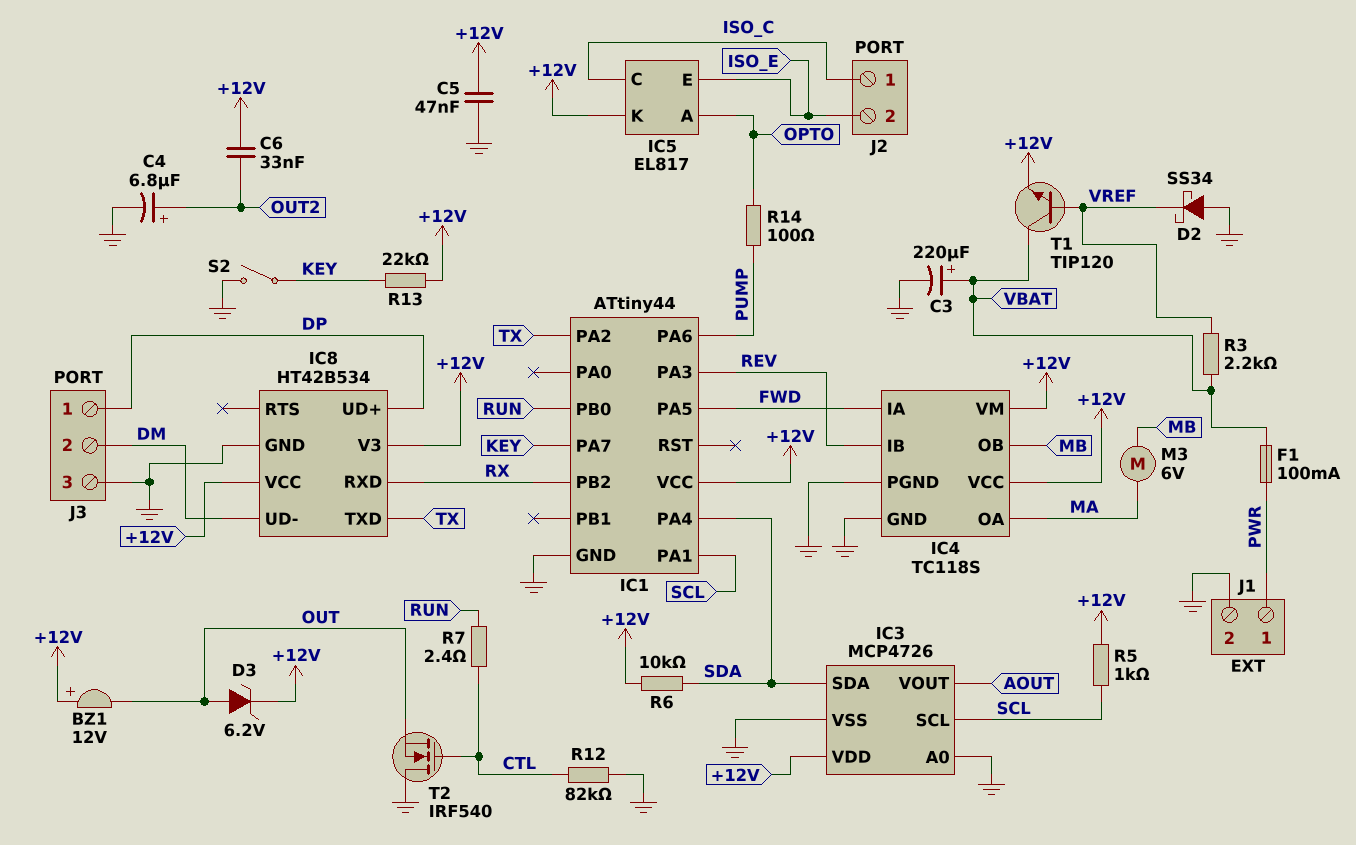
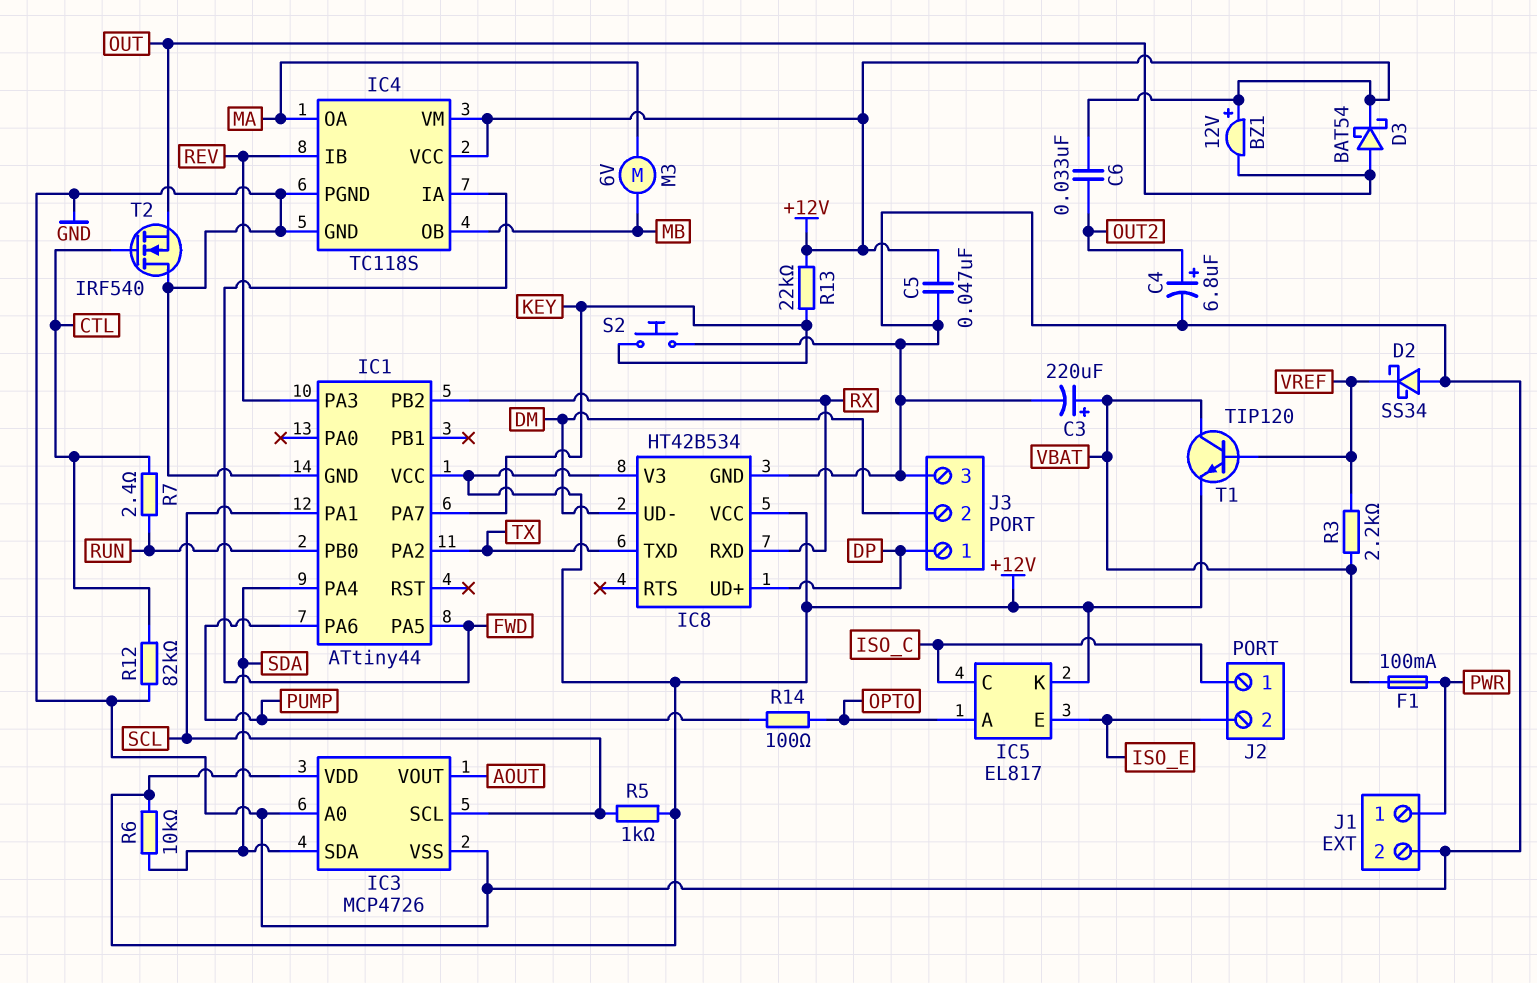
D3: zener 6.2V (A OUT, K +12V) -> schottky BAT54 (A OUT, K +12V)
S2: switch (GND, KEY) -> button (GND, KEY)

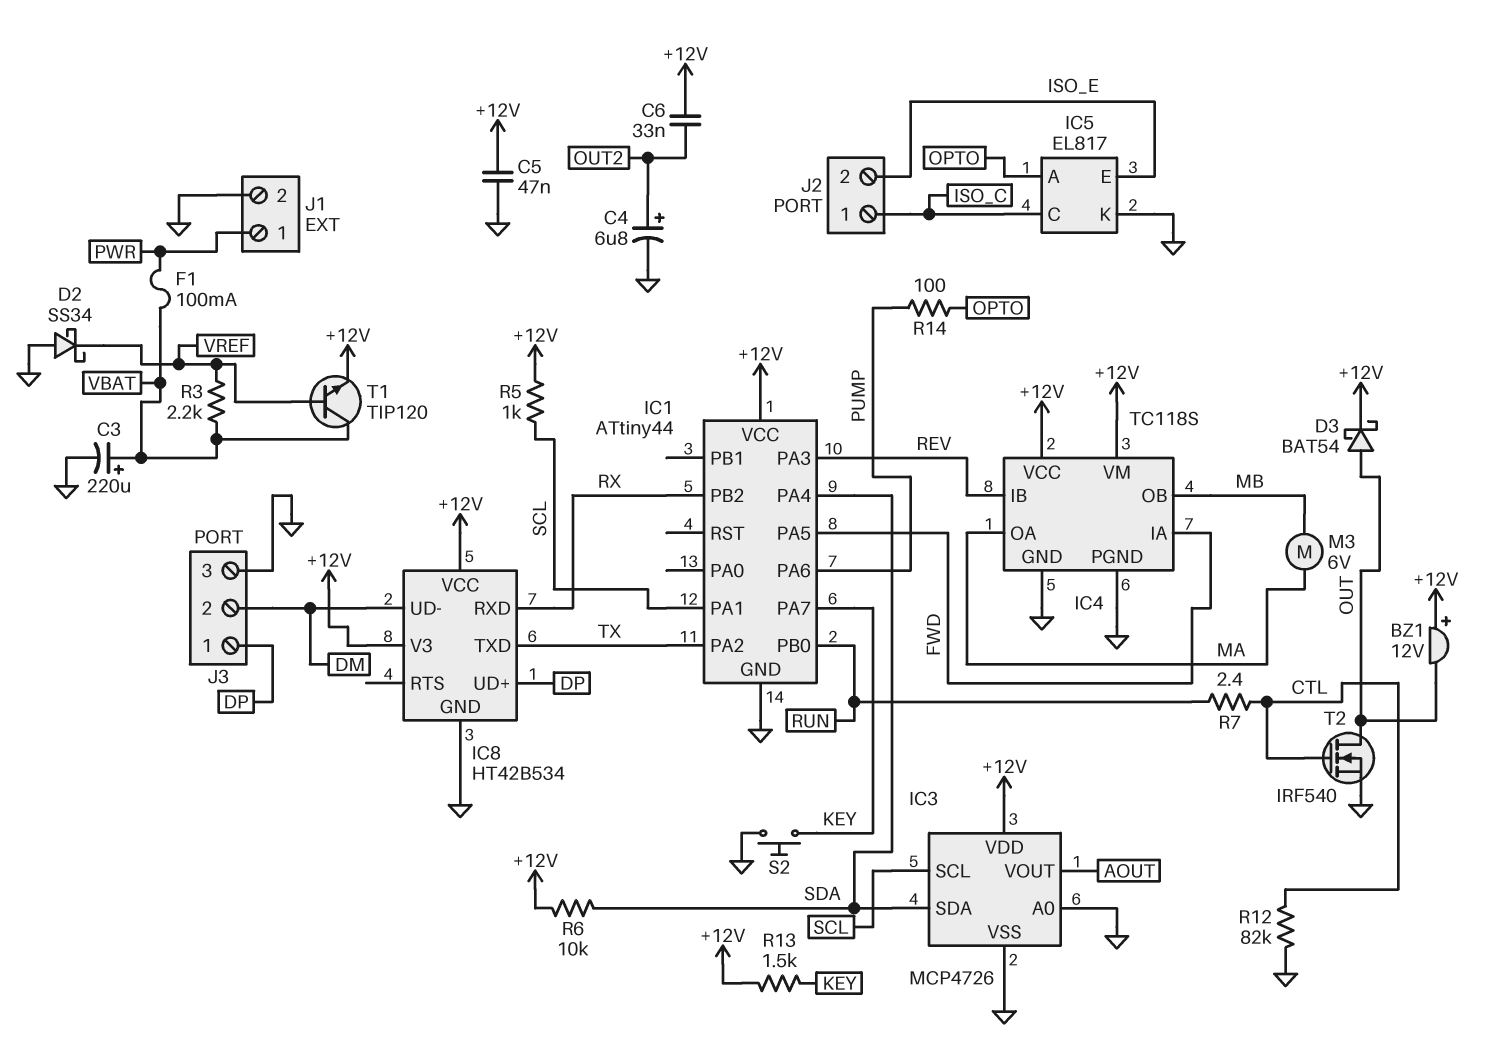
IC5 pin K: +12V -> GND
R13: 22k (+12V, KEY) -> 1.5k (+12V, KEY)
T2: NMOS IRF540 (G CTL, D GND, S OUT) -> NMOS IRF540 (G CTL, D OUT, S GND)

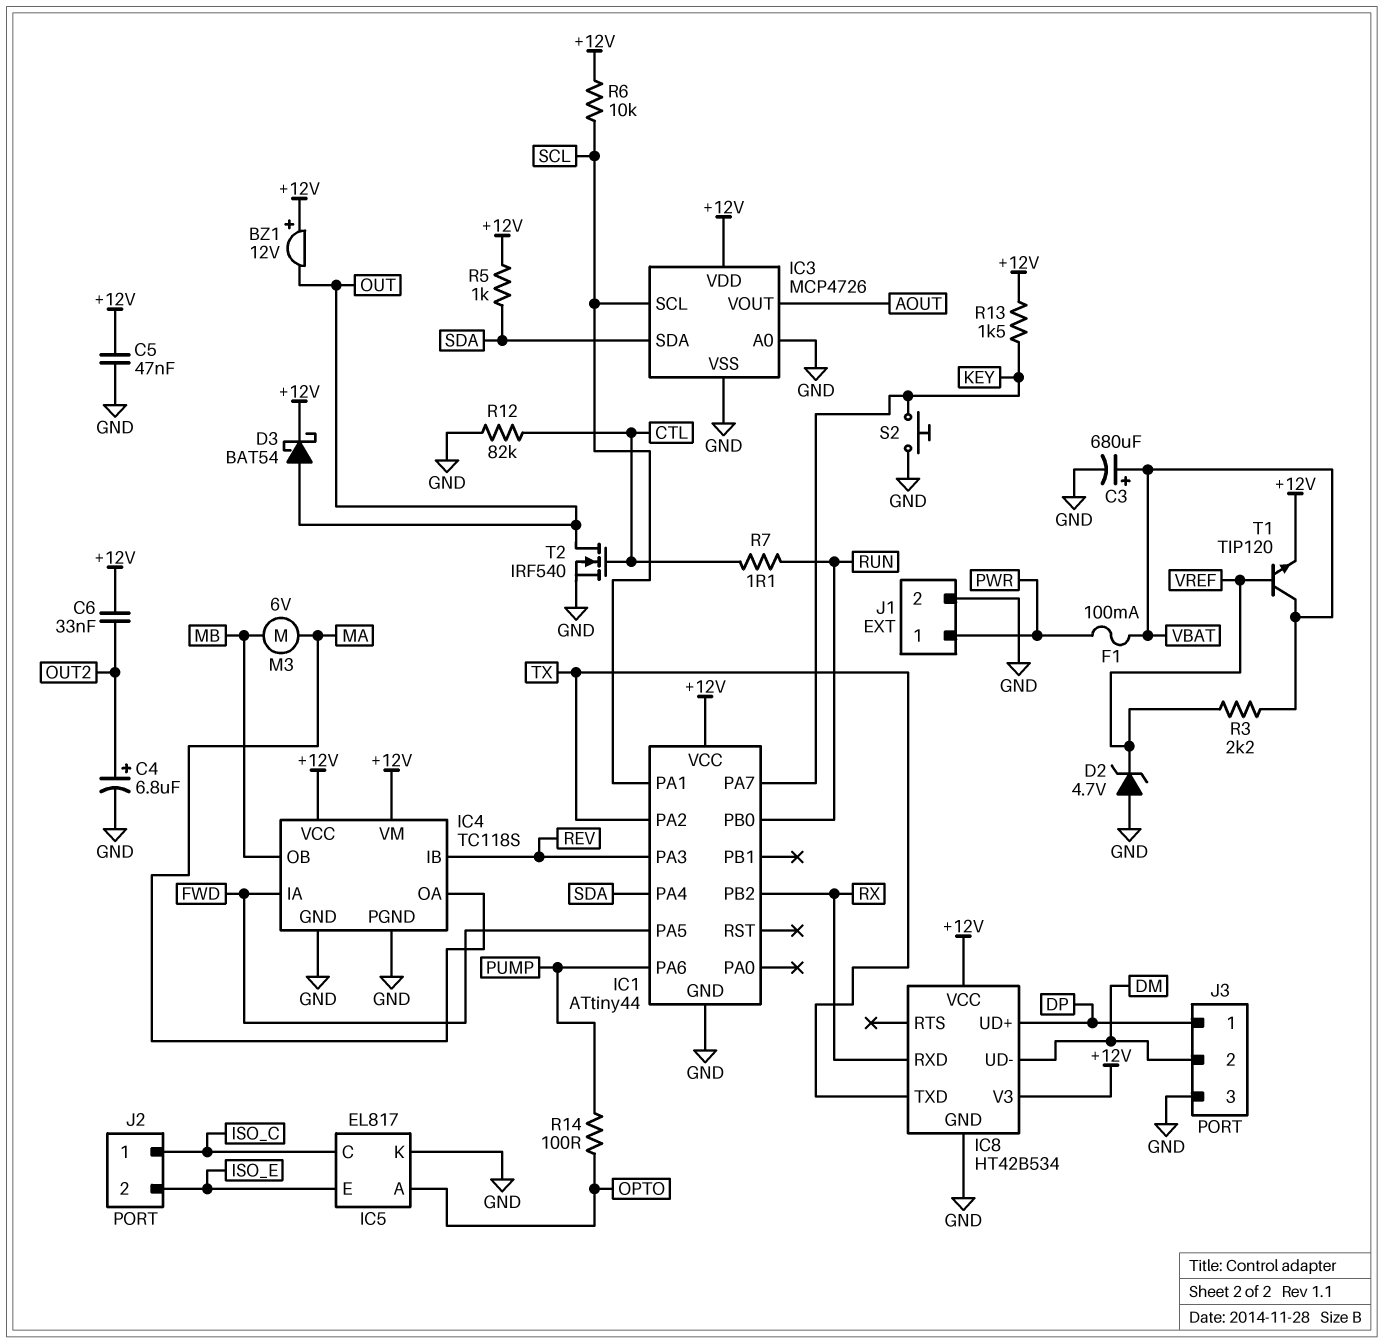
C3: 220uF (plus VBAT, minus GND) -> 680uF (plus VBAT, minus GND)
D2: schottky SS34 (A GND, K VREF) -> zener 4.7V (A GND, K VREF)
R5: 1k (+12V, SCL) -> 1k (+12V, SDA)
R6: 10k (+12V, SDA) -> 10k (+12V, SCL)
R7: 2.4 (CTL, RUN) -> 1.1 (CTL, RUN)

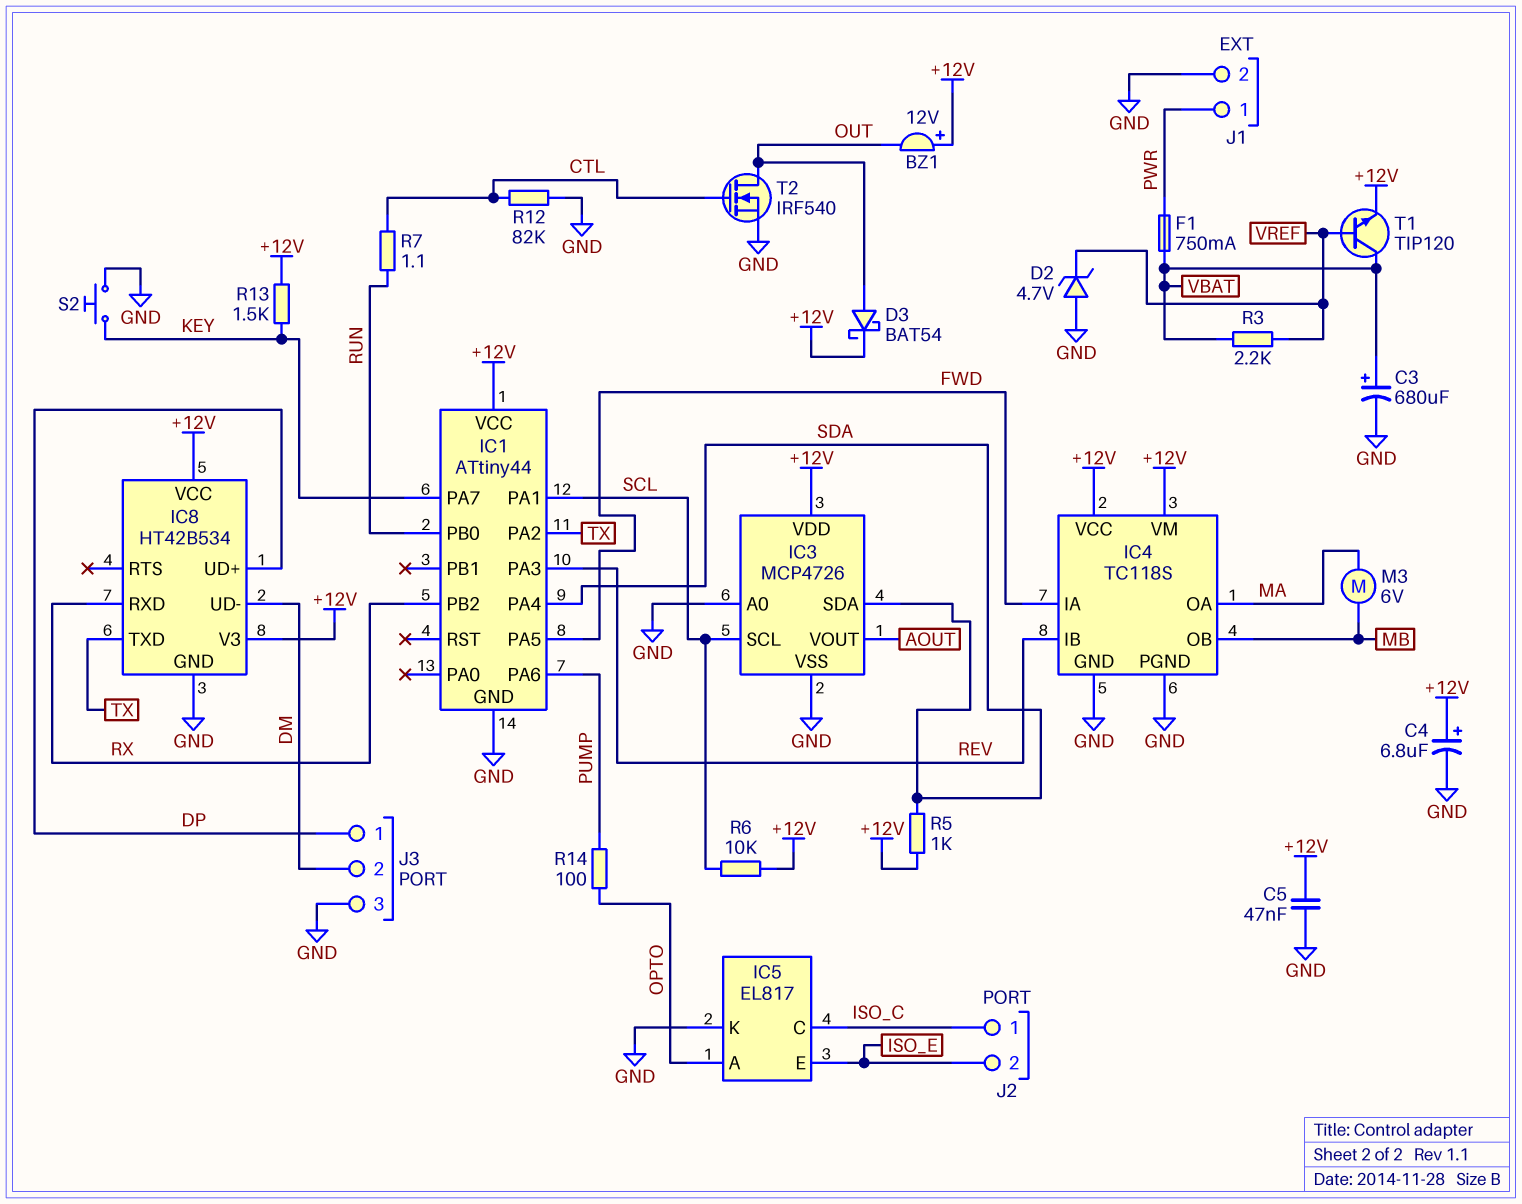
C4: 6.8uF (plus OUT2, minus GND) -> 6.8uF (plus +12V, minus GND)
C6: 33nF (+12V, OUT2) -> none
F1: 100mA (PWR, VBAT) -> 750mA (PWR, VBAT)

